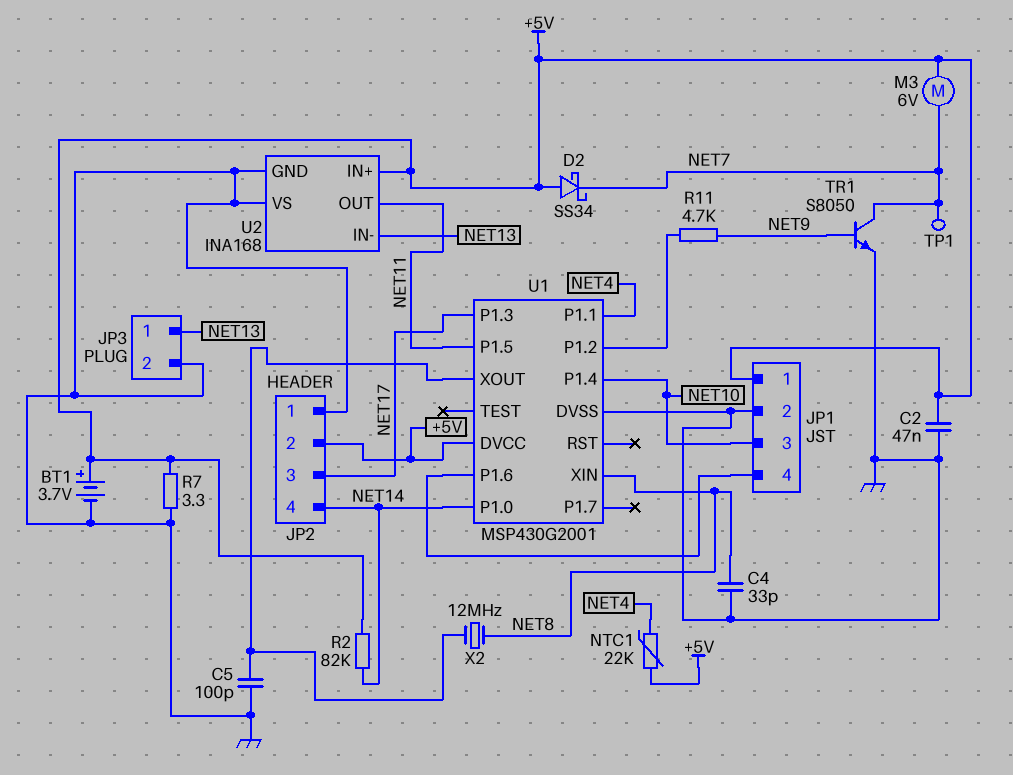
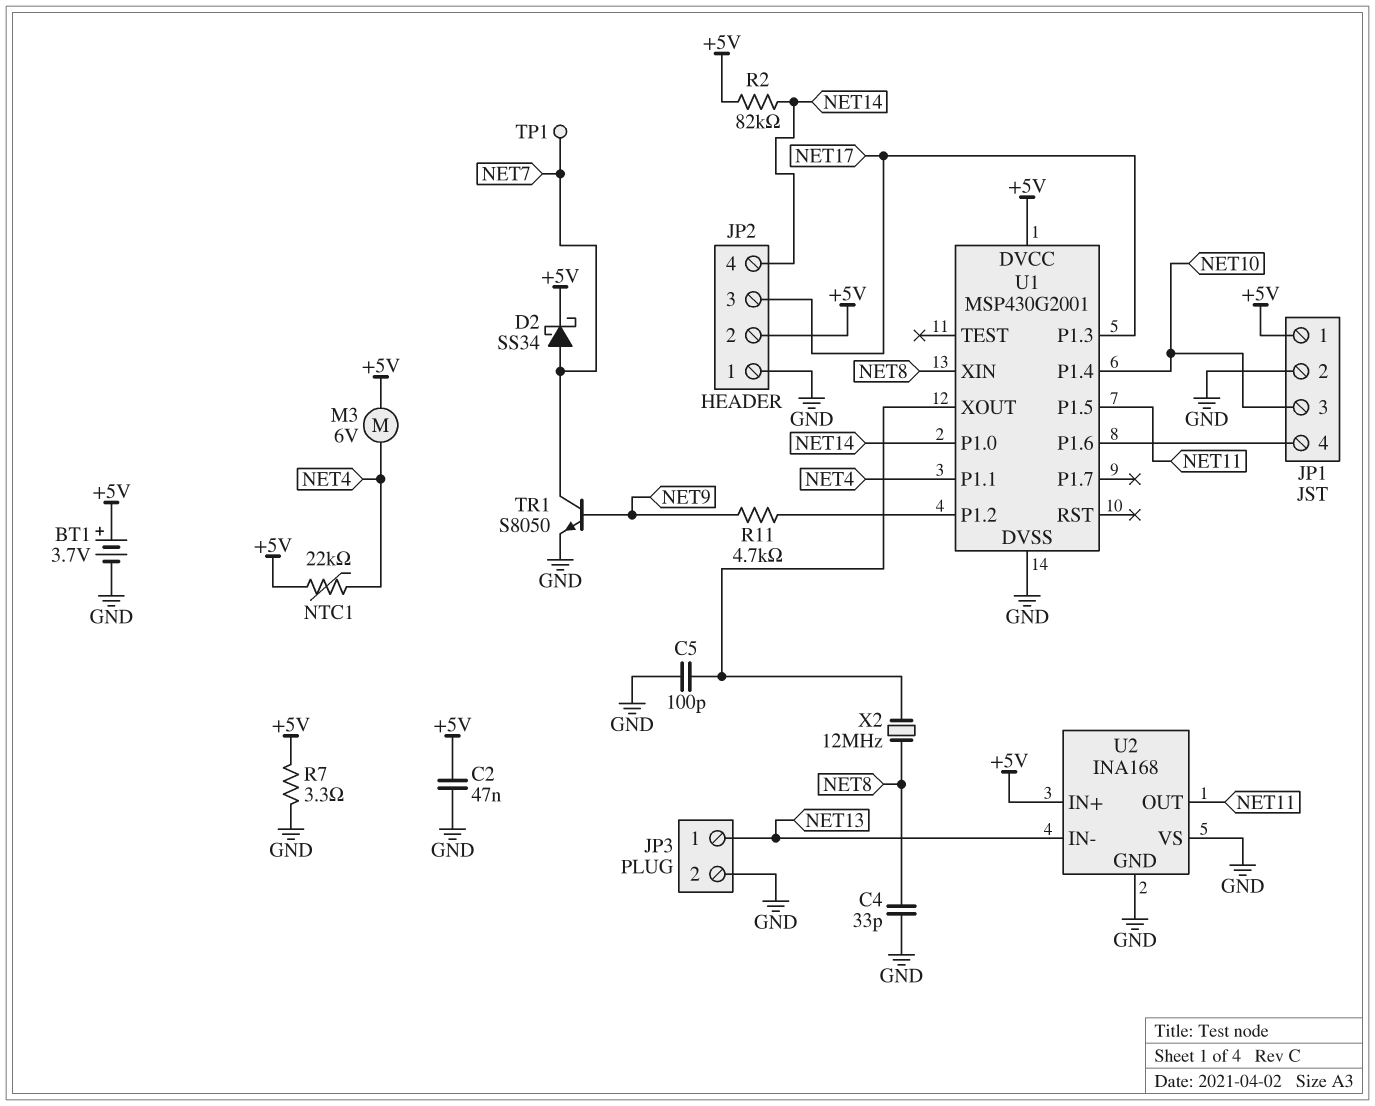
D2: schottky SS34 (A +5V, K NET7) -> schottky SS34 (A NET7, K +5V)
M3: motor 6V (+5V, NET7) -> motor 6V (+5V, NET4)

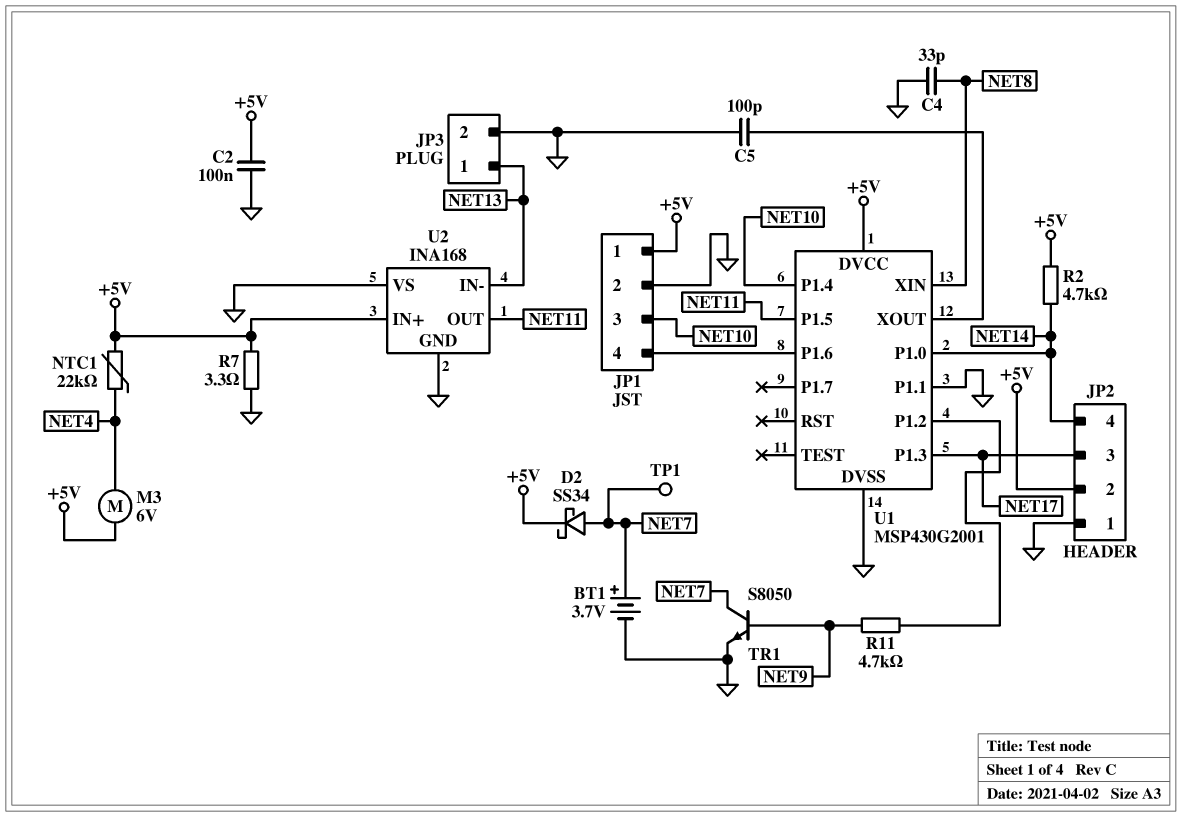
BT1: 3.7V (plus +5V, minus GND) -> 3.7V (plus NET7, minus GND)
C2: 47nF (+5V, GND) -> 100nF (+5V, GND)
R2: 82k (+5V, NET14) -> 4.7k (+5V, NET14)
U1 pin P1.1: NET4 -> GND
X2: 12MHz (NET8, U1/XOUT) -> none

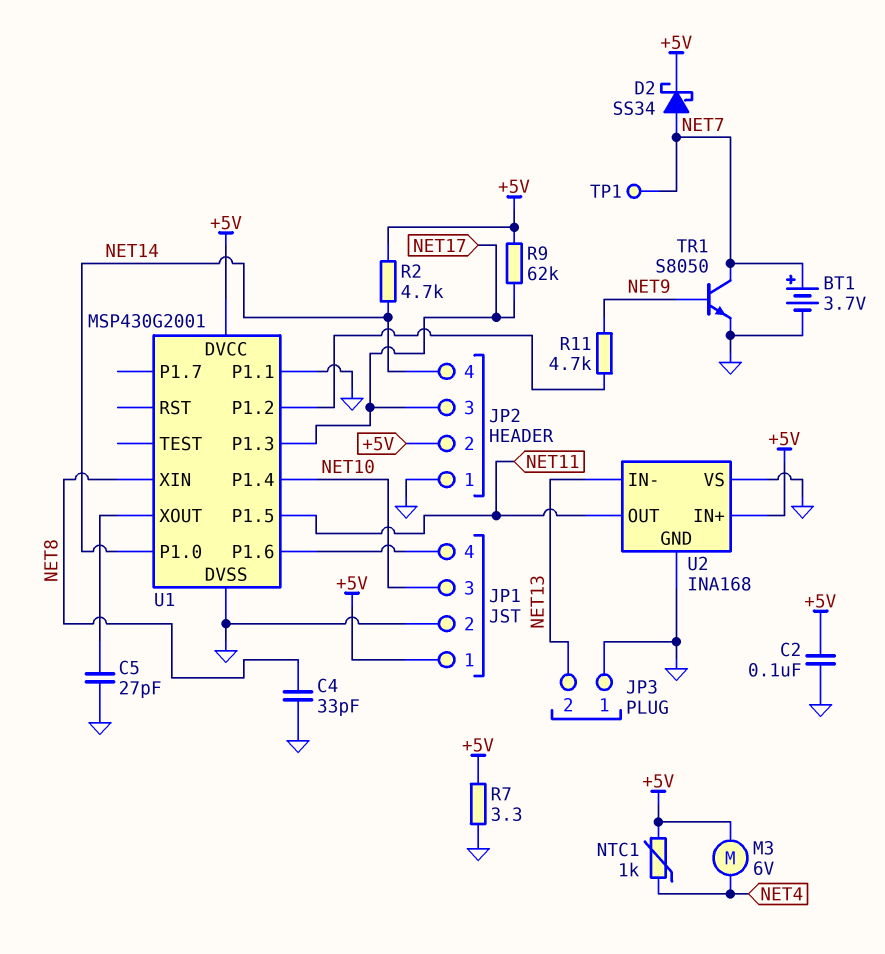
C5: 100pF (GND, U1/XOUT) -> 27pF (GND, U1/XOUT)
JP3 pin 1: NET13 -> GND
JP3 pin 2: GND -> NET13
NTC1: 22k (+5V, NET4) -> 1k (+5V, NET4)
R9: none -> 62k (+5V, NET17)

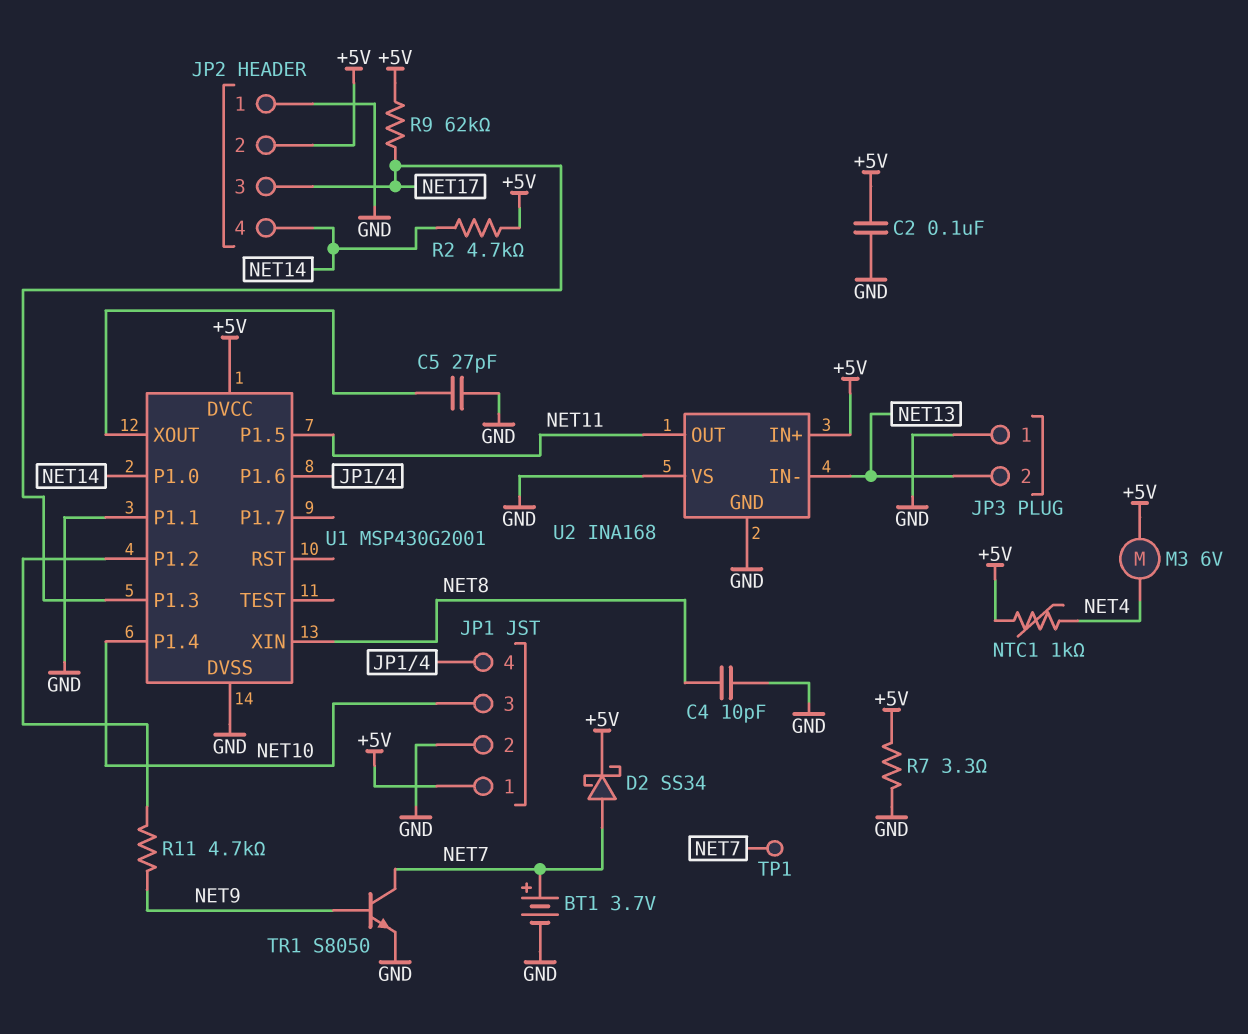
C4: 33pF (GND, NET8) -> 10pF (GND, NET8)

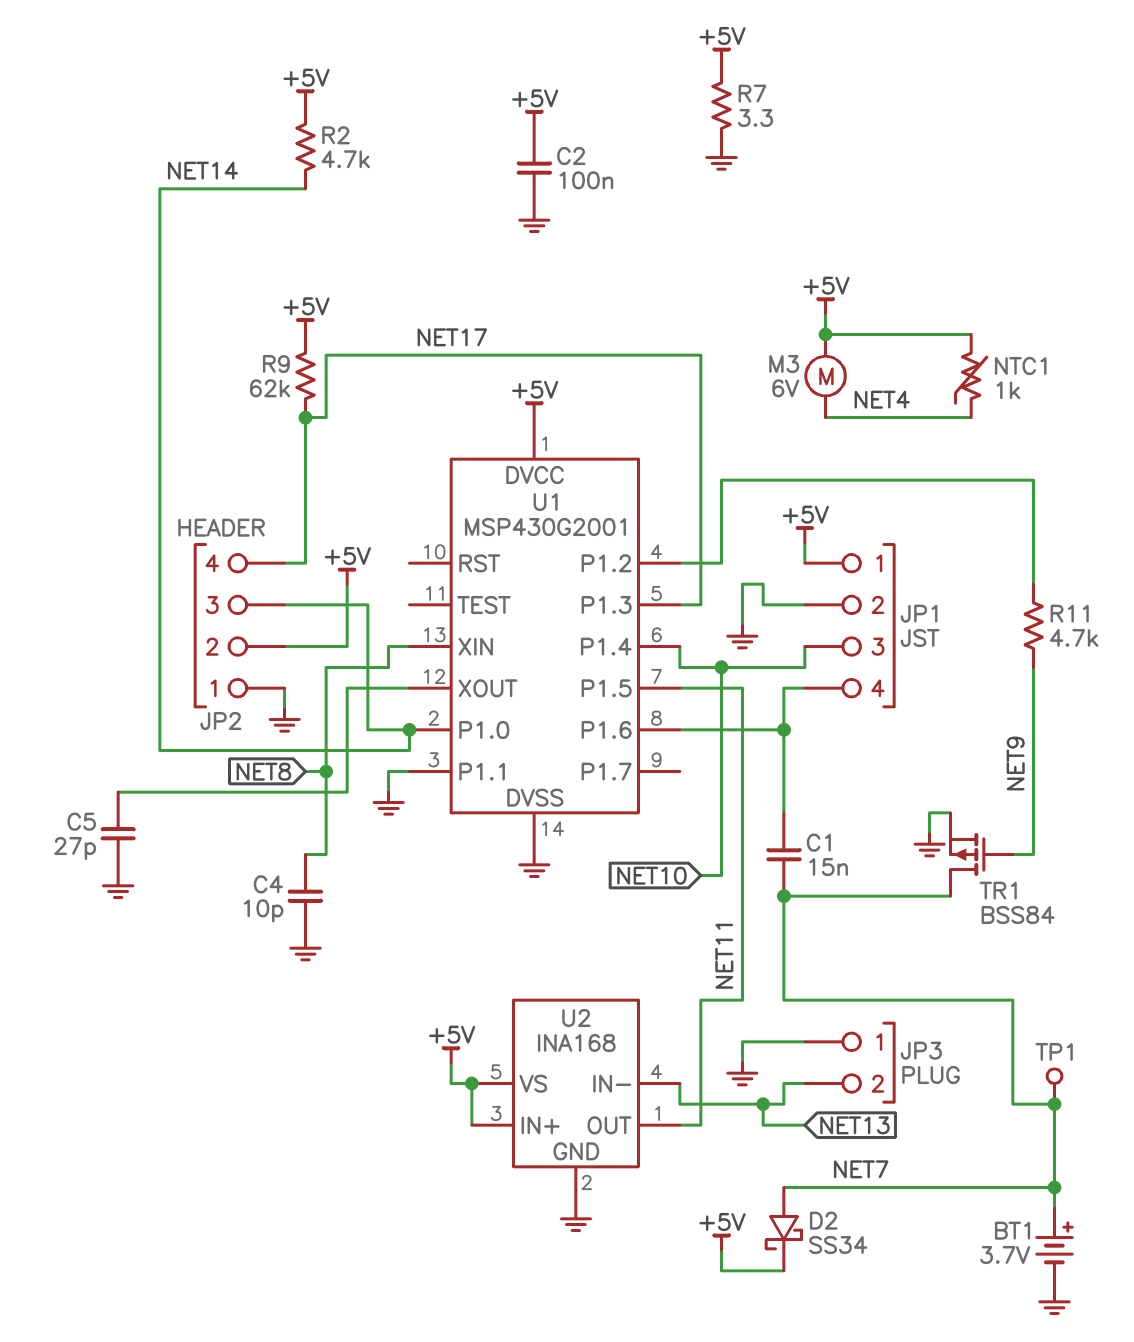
C1: none -> 15nF (JP1/4, NET7)
JP2 pin 3: NET17 -> NET14
JP2 pin 4: NET14 -> NET17
TR1: NPN S8050 (B NET9, C NET7, E GND) -> PMOS BSS84 (G NET9, D NET7, S GND)
U2 pin VS: GND -> +5V

